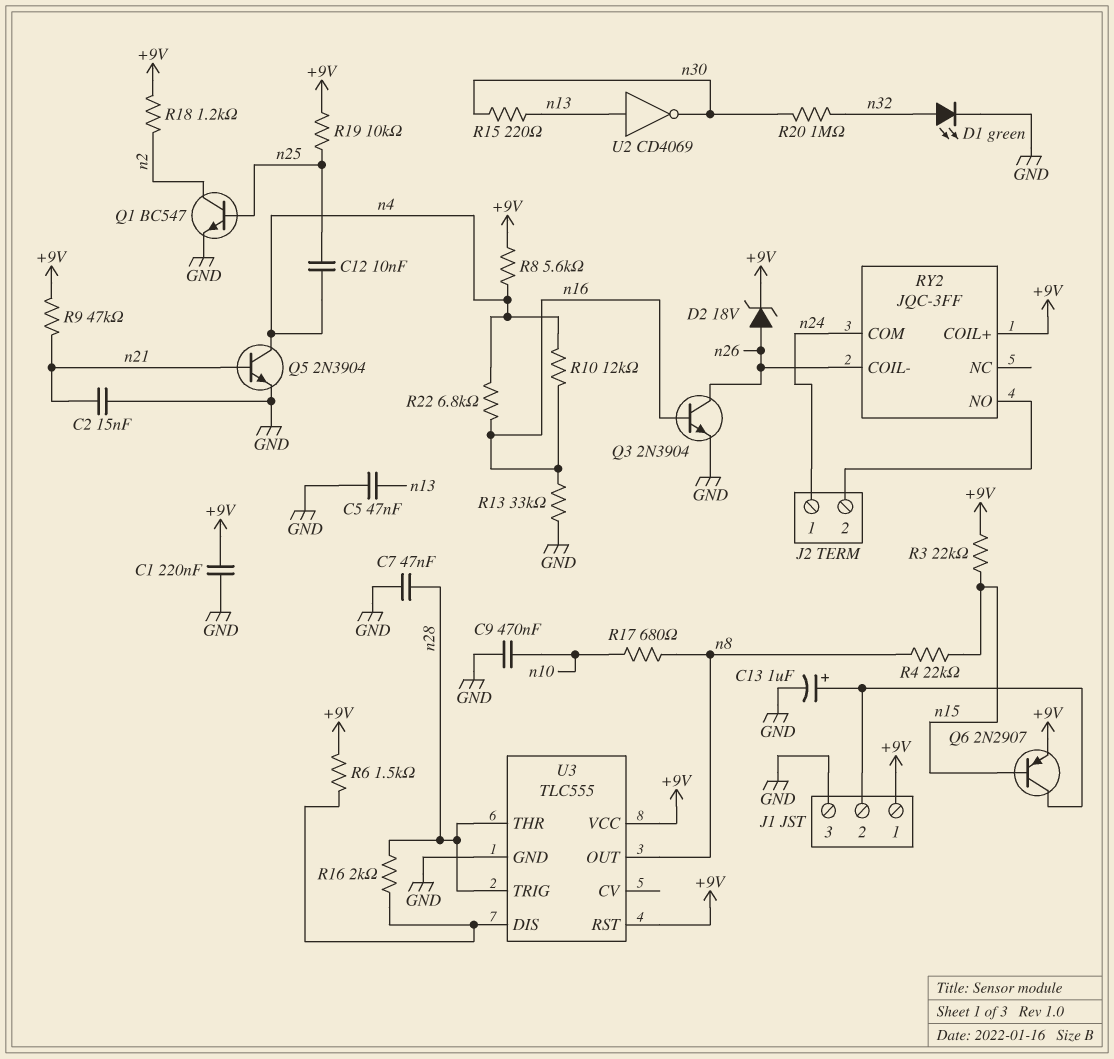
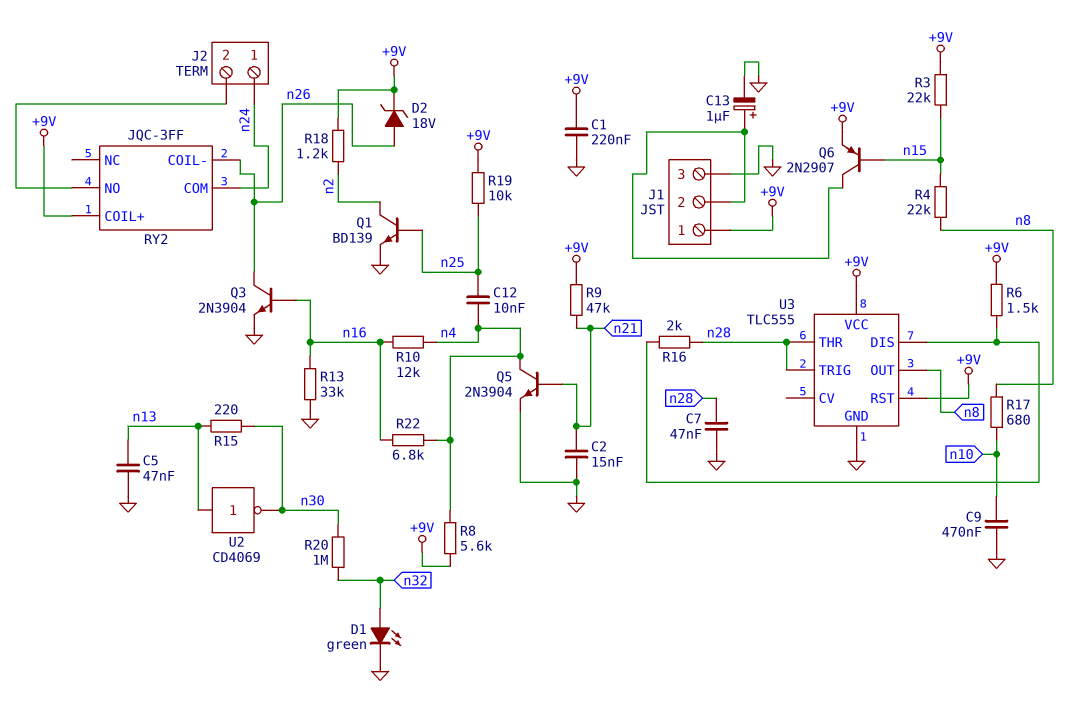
Q1: NPN BC547 (B n25, C n2, E GND) -> NPN BD139 (B n25, C n2, E GND)

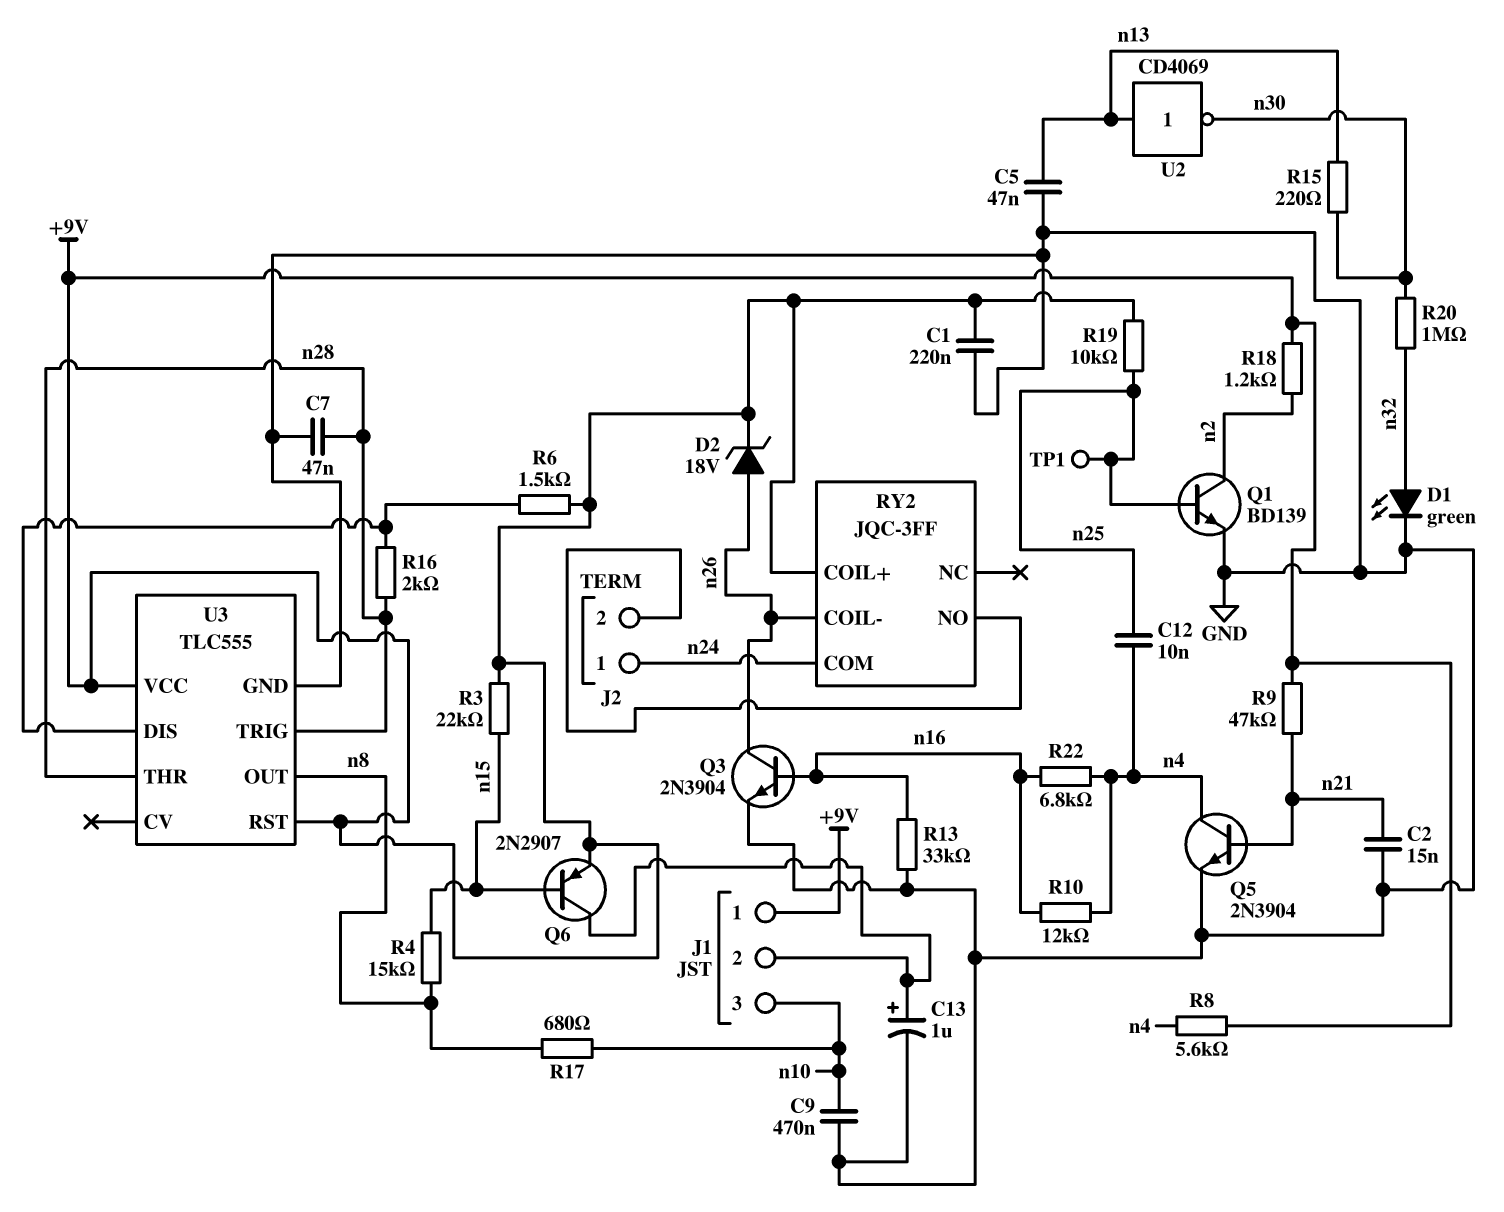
J1 pin 3: GND -> n10
R4: 22k (n8, n15) -> 15k (n8, n15)
TP1: none -> test point (n25)

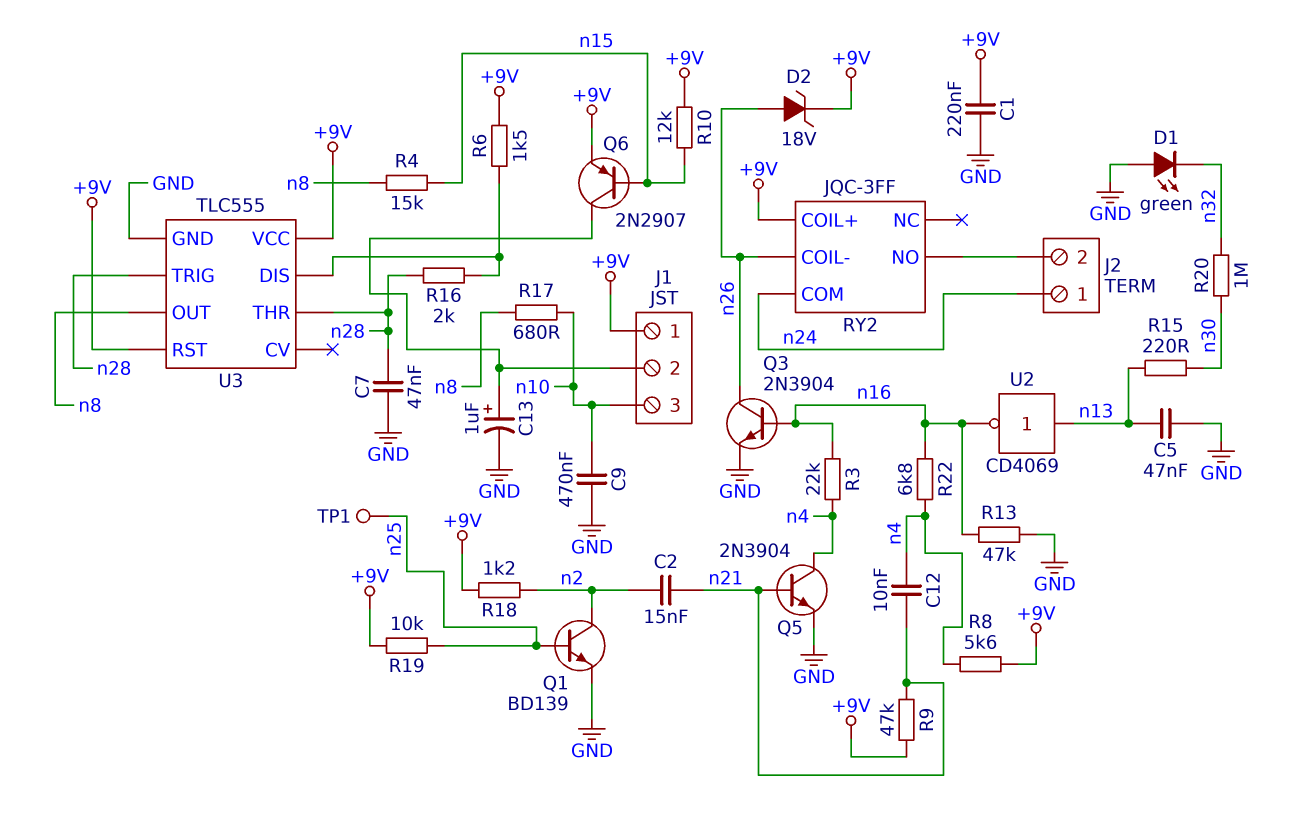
C2: 15nF (GND, n21) -> 15nF (n2, n21)
C12: 10nF (n4, n25) -> 10nF (n4, n21)
D1: LED green (A n32, K GND) -> LED green (A GND, K n32)
R3: 22k (+9V, n15) -> 22k (n4, n16)
R10: 12k (n4, n16) -> 12k (+9V, n15)
R13: 33k (GND, n16) -> 47k (GND, n16)
U2: NOT CD4069 (in n13, out n30) -> NOT CD4069 (in n13, out n16)

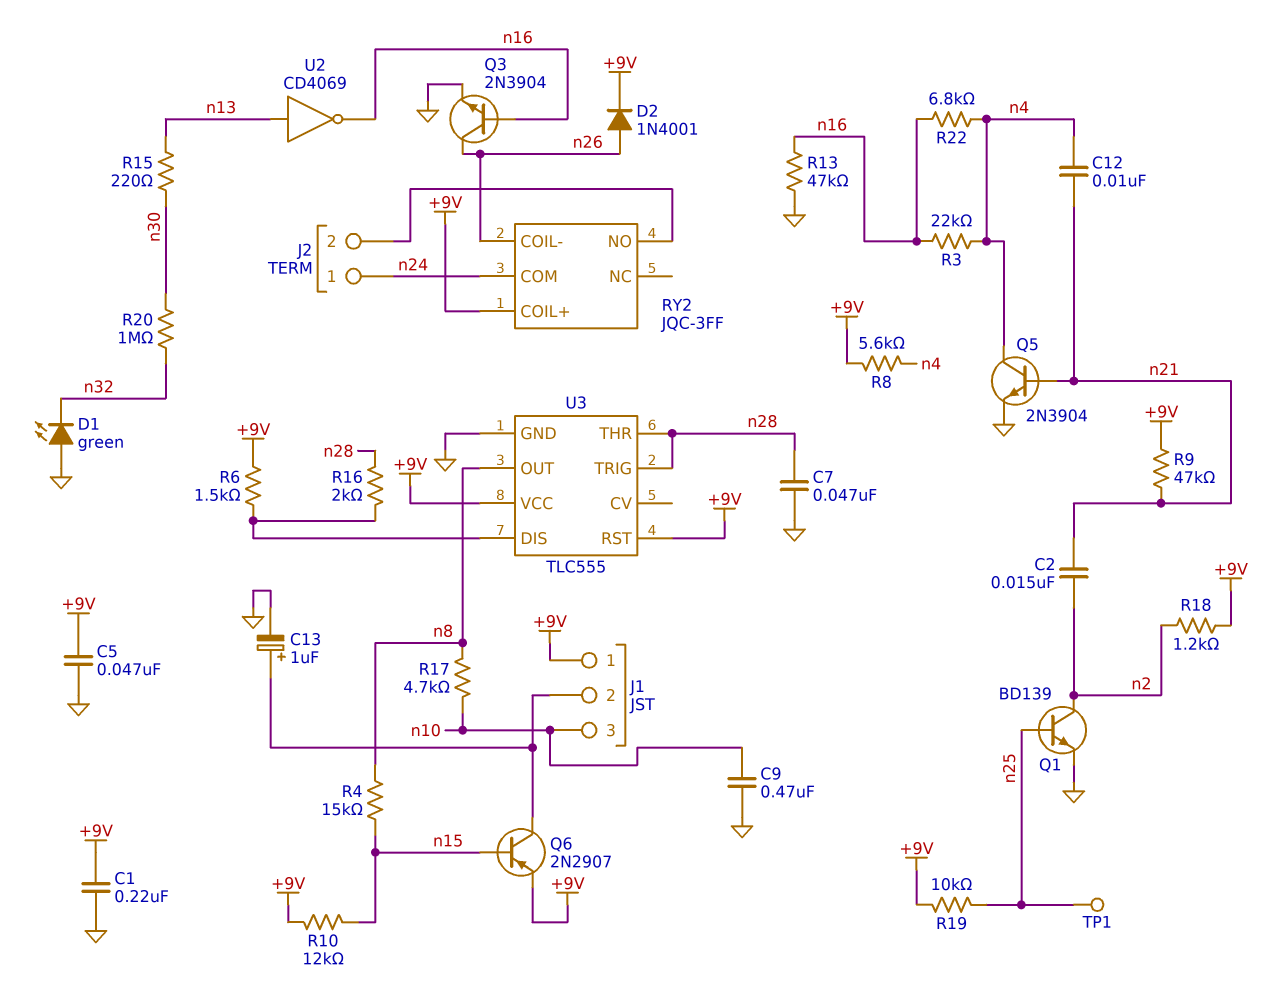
C5: 47nF (GND, n13) -> 47nF (+9V, GND)
D2: zener 18V (A n26, K +9V) -> diode 1N4001 (A n26, K +9V)
R17: 680 (n8, n10) -> 4.7k (n8, n10)

